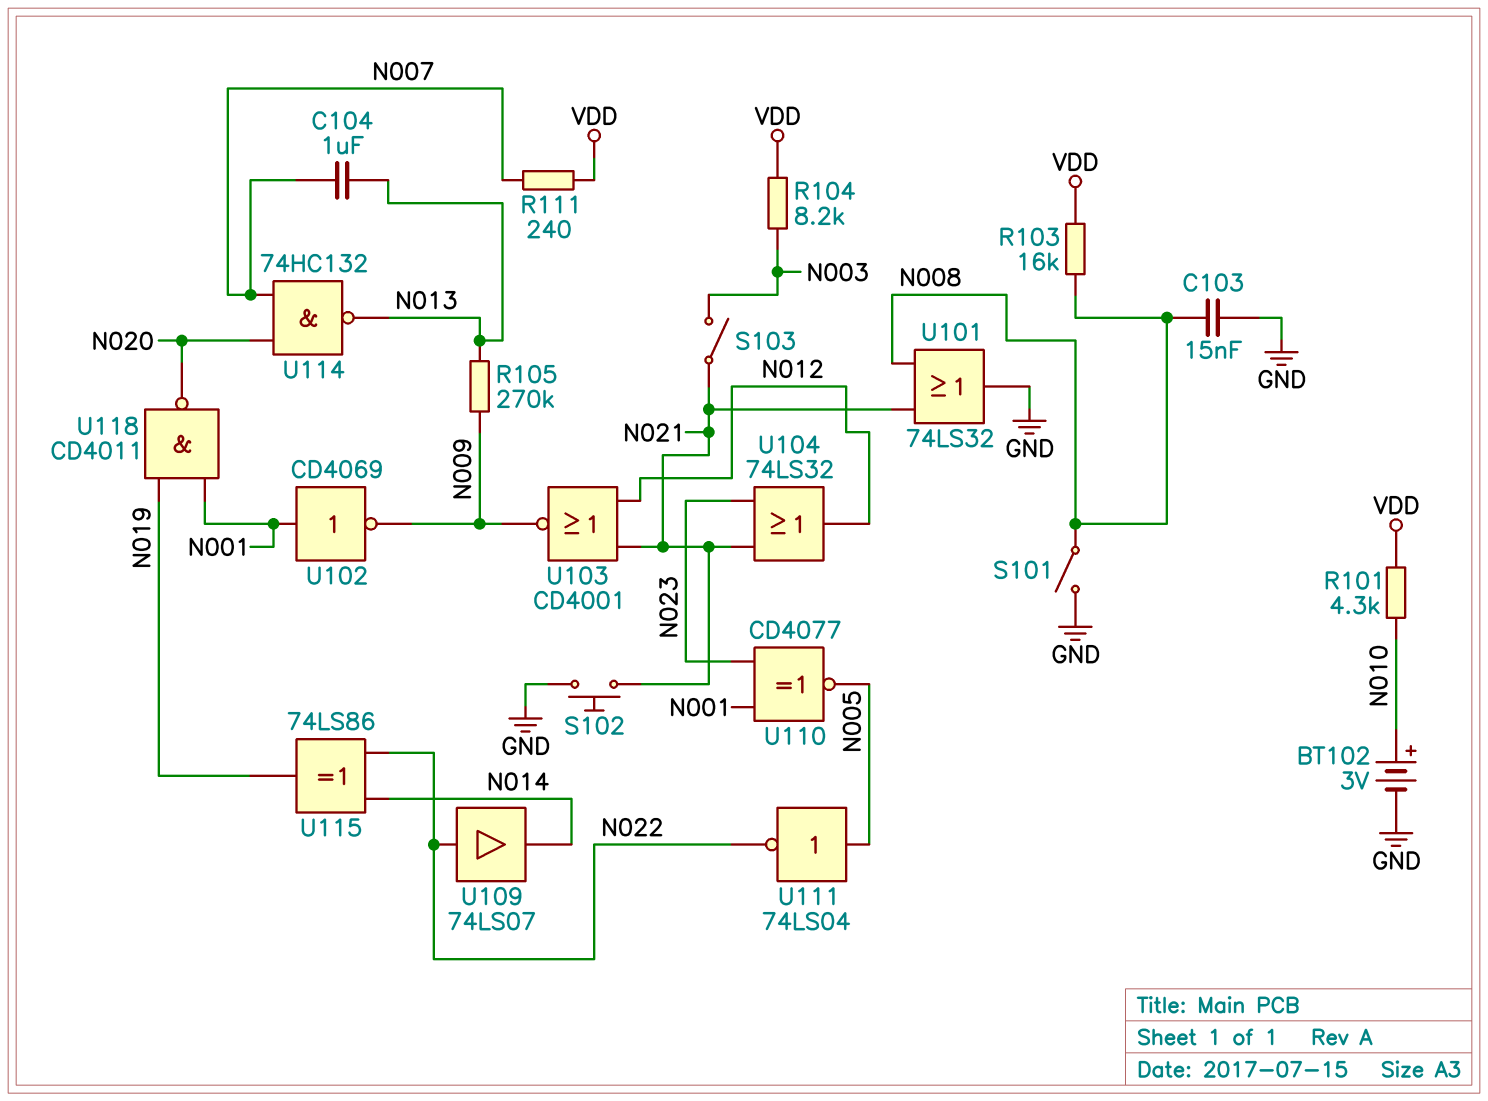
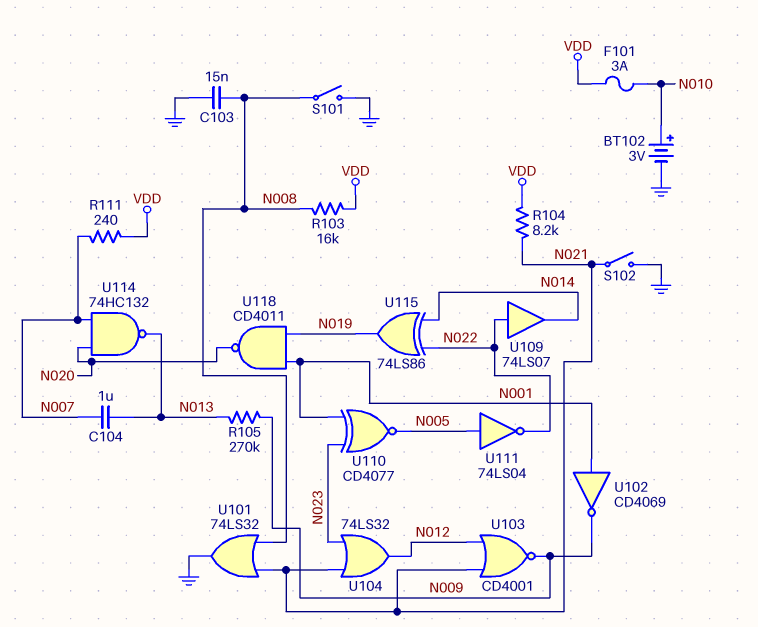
F101: none -> 3A (N010, VDD)
R101: 4.3k (N010, VDD) -> none
R104: 8.2k (N003, VDD) -> 8.2k (N021, VDD)
S102: button (GND, N021) -> switch (GND, N021)
S103: switch (N003, N021) -> none

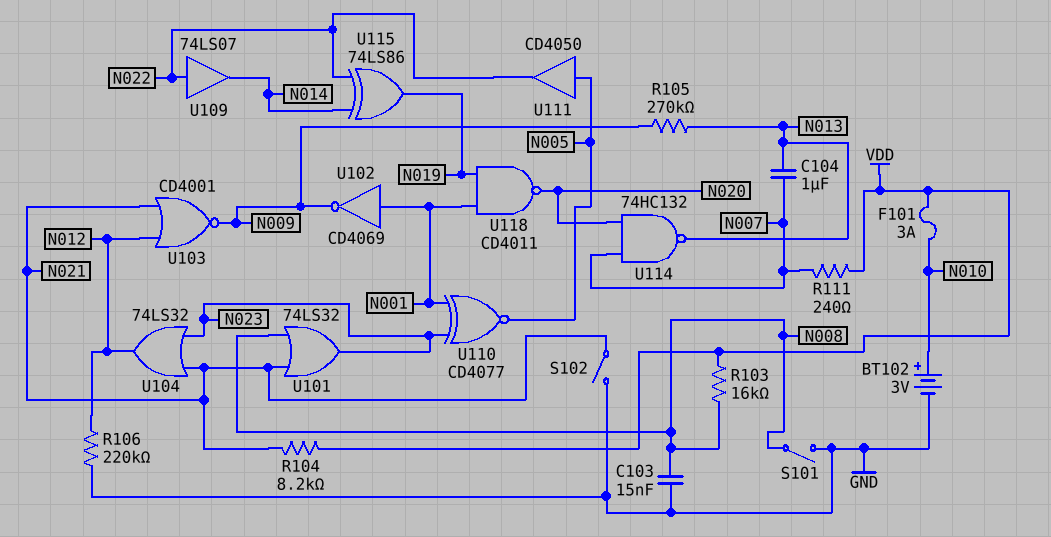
R106: none -> 220k (GND, N012)
U101: OR 74LS32 (in N008, in N021, out GND) -> OR 74LS32 (in N008, in N021, out N023)
U111: NOT 74LS04 (in N005, out N022) -> buffer CD4050 (in N005, out N022)

